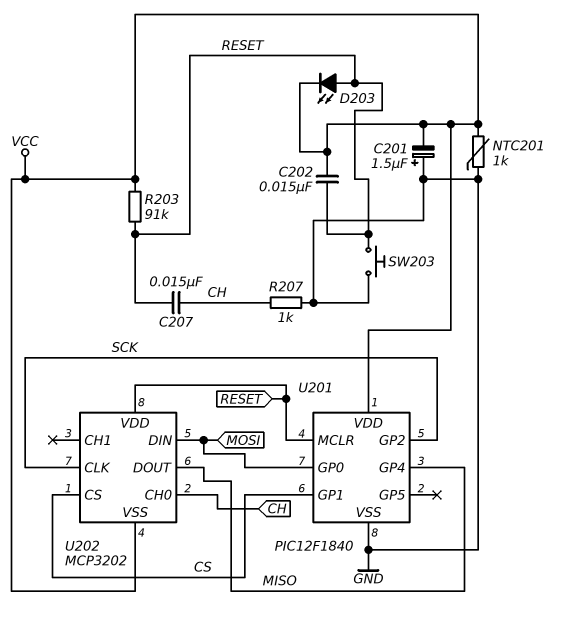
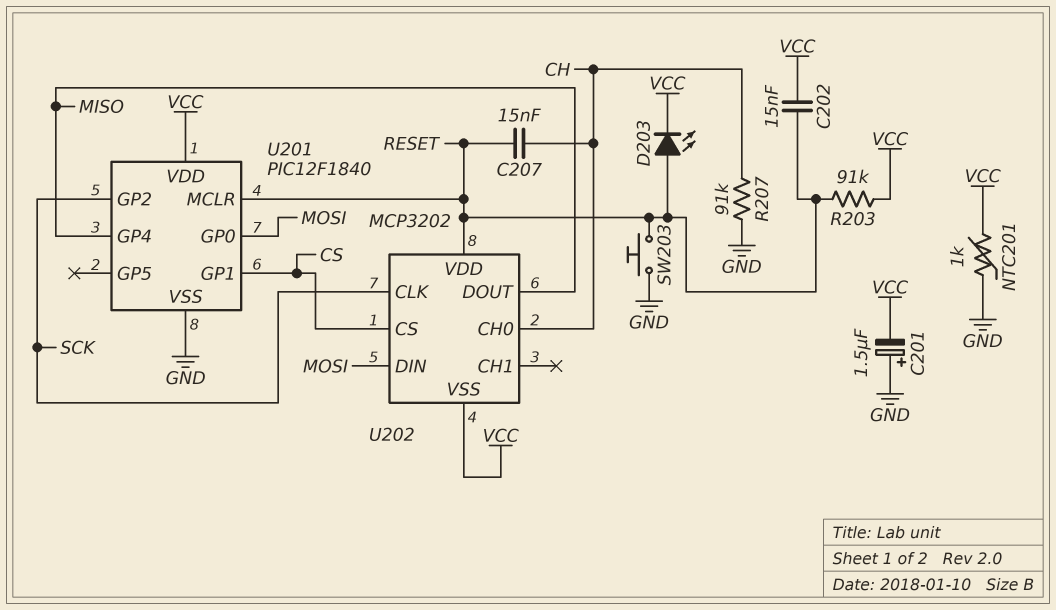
R207: 1k (CH, GND) -> 91k (CH, GND)

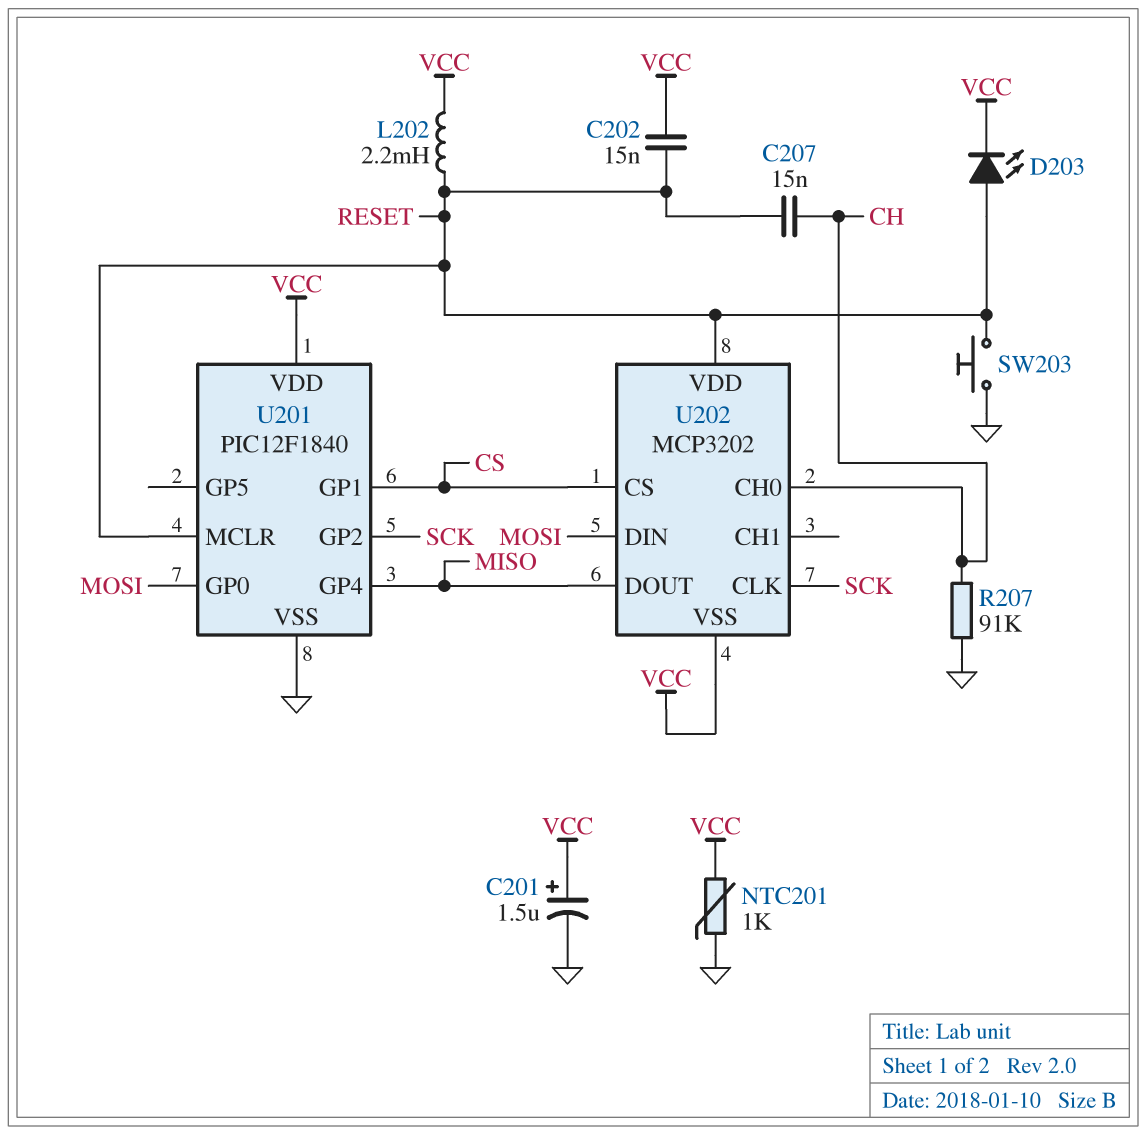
C201: 1.5uF (plus GND, minus VCC) -> 1.5uF (plus VCC, minus GND)
L202: none -> 2.2mH (RESET, VCC)
R203: 91k (RESET, VCC) -> none

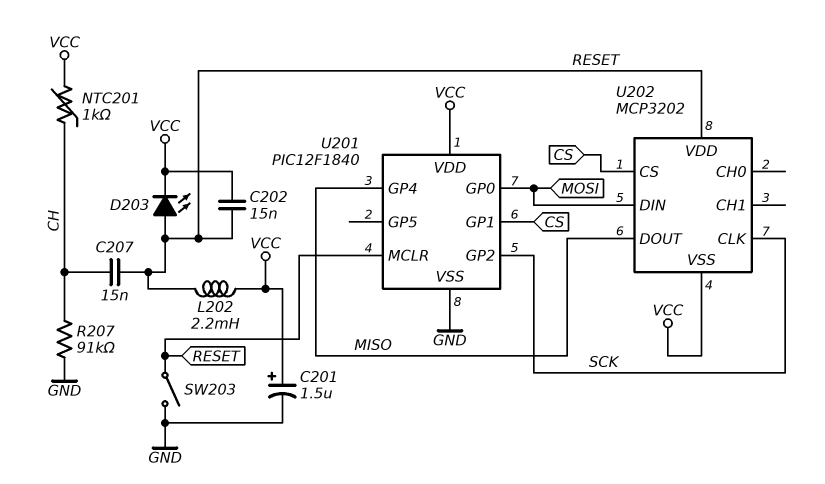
NTC201: 1k (GND, VCC) -> 1k (CH, VCC)
SW203: button (GND, RESET) -> switch (GND, RESET)
U202 pin CH0: CH -> none

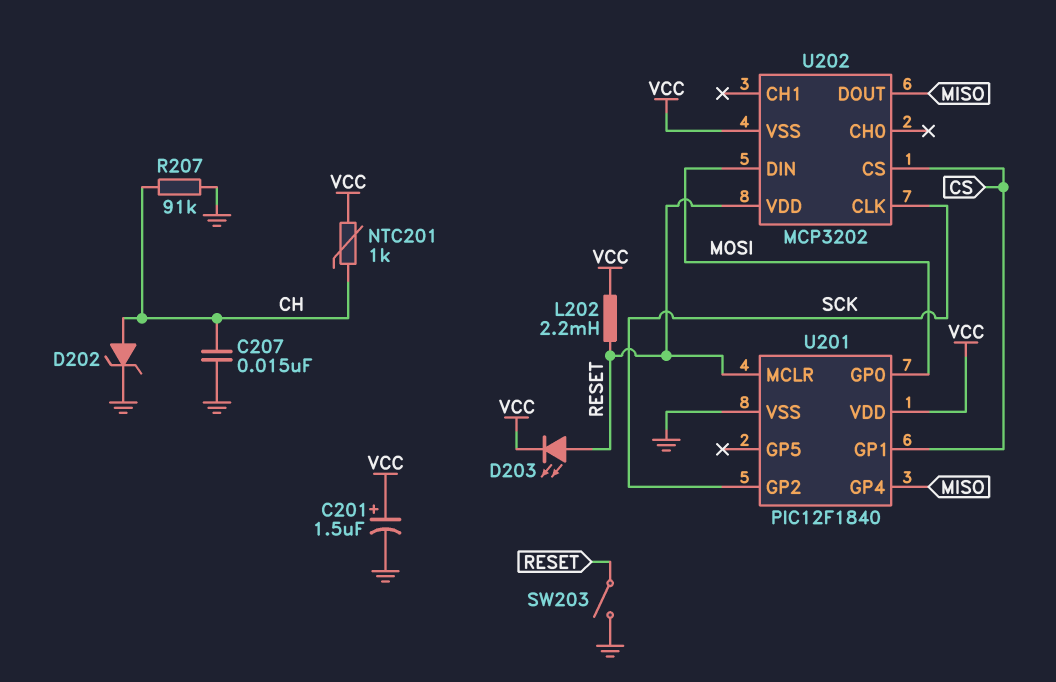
C202: 15nF (RESET, VCC) -> none
C207: 15nF (CH, RESET) -> 15nF (CH, GND)
D202: none -> zener (A CH, K GND)

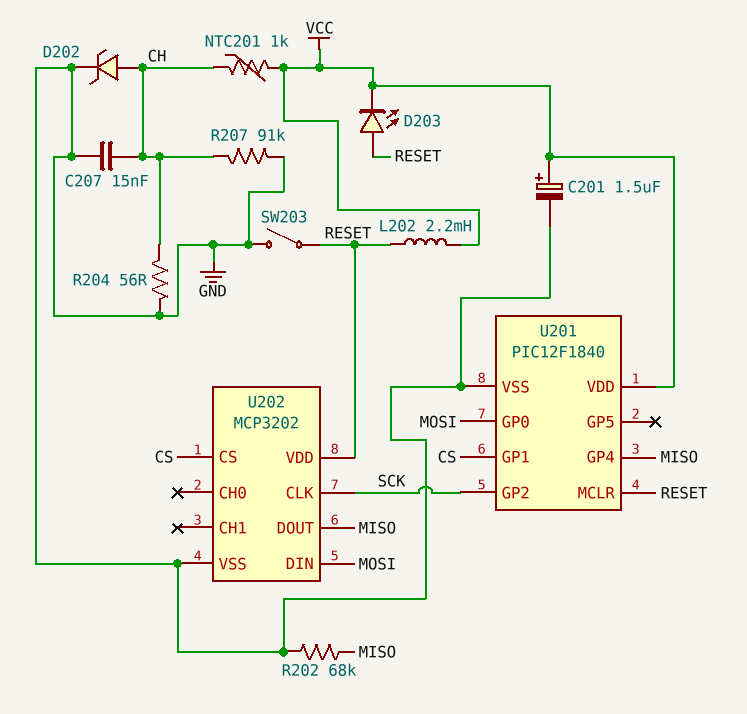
R202: none -> 68k (GND, MISO)
R204: none -> 56 (CH, GND)
U202 pin VSS: VCC -> GND

